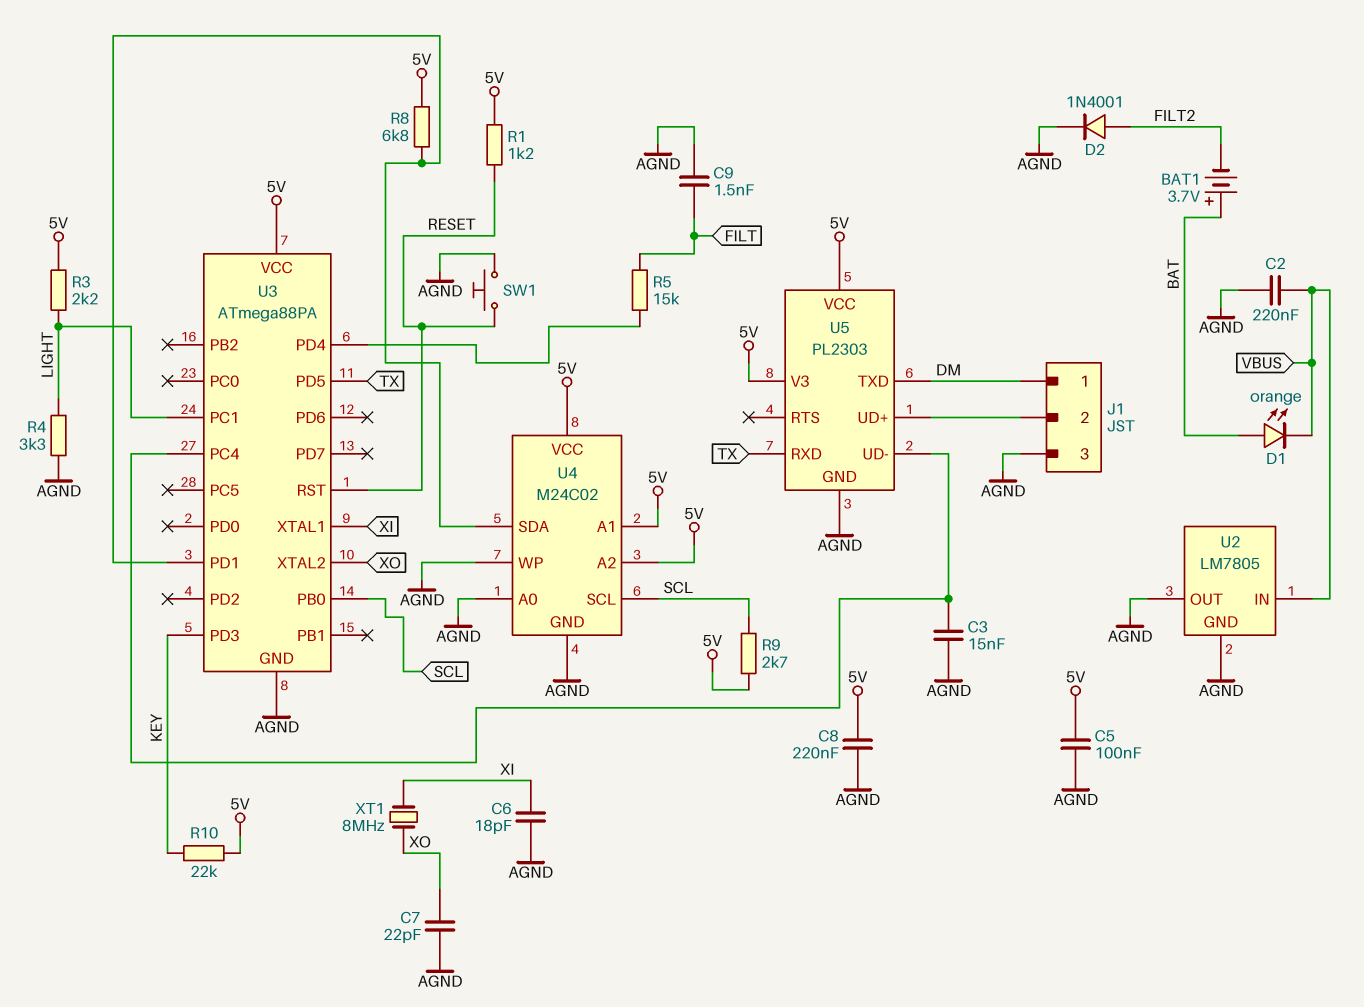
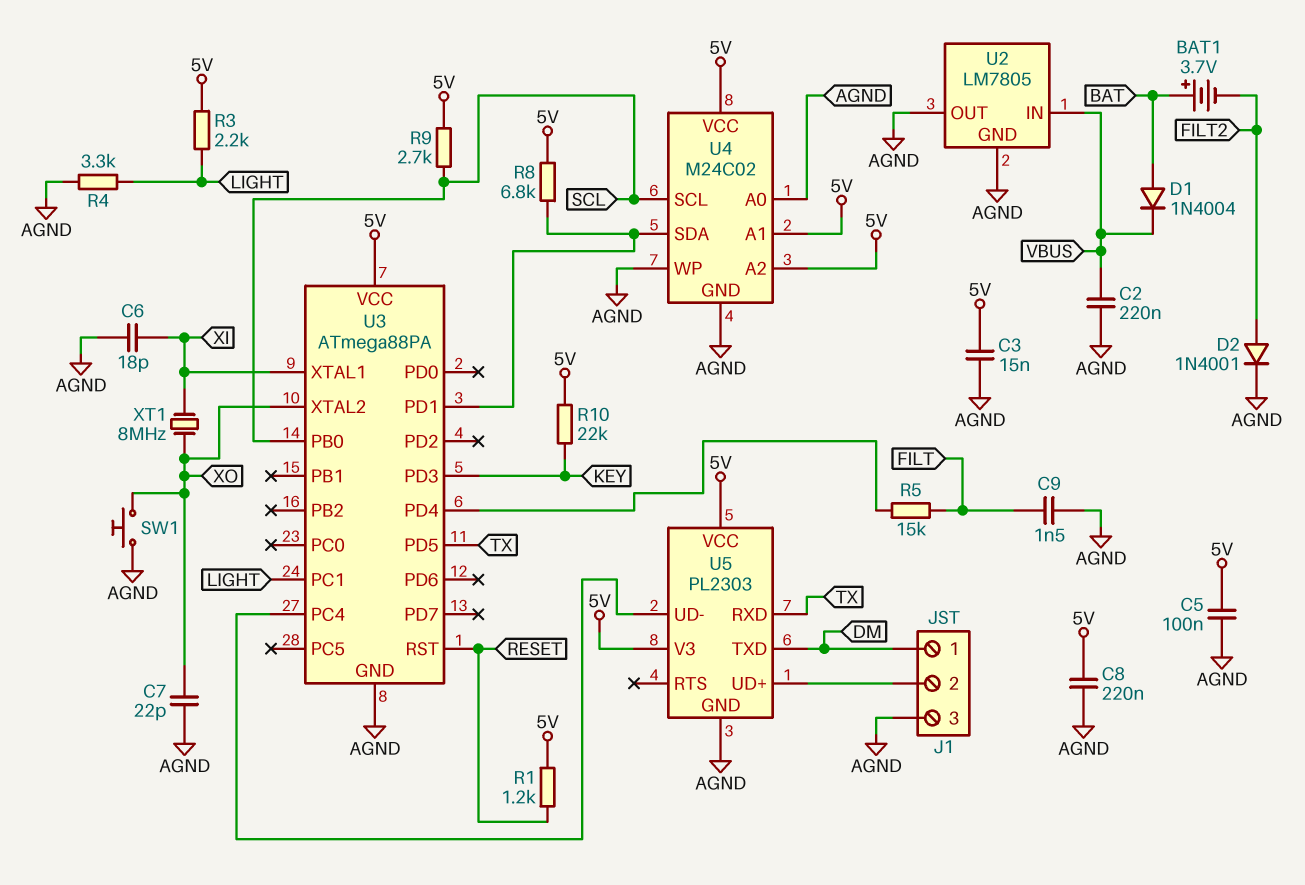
C3: 15nF (AGND, U3/PC4) -> 15nF (5V, AGND)
D1: LED orange (A BAT, K VBUS) -> diode 1N4004 (A BAT, K VBUS)
SW1: button (AGND, RESET) -> button (AGND, XO)

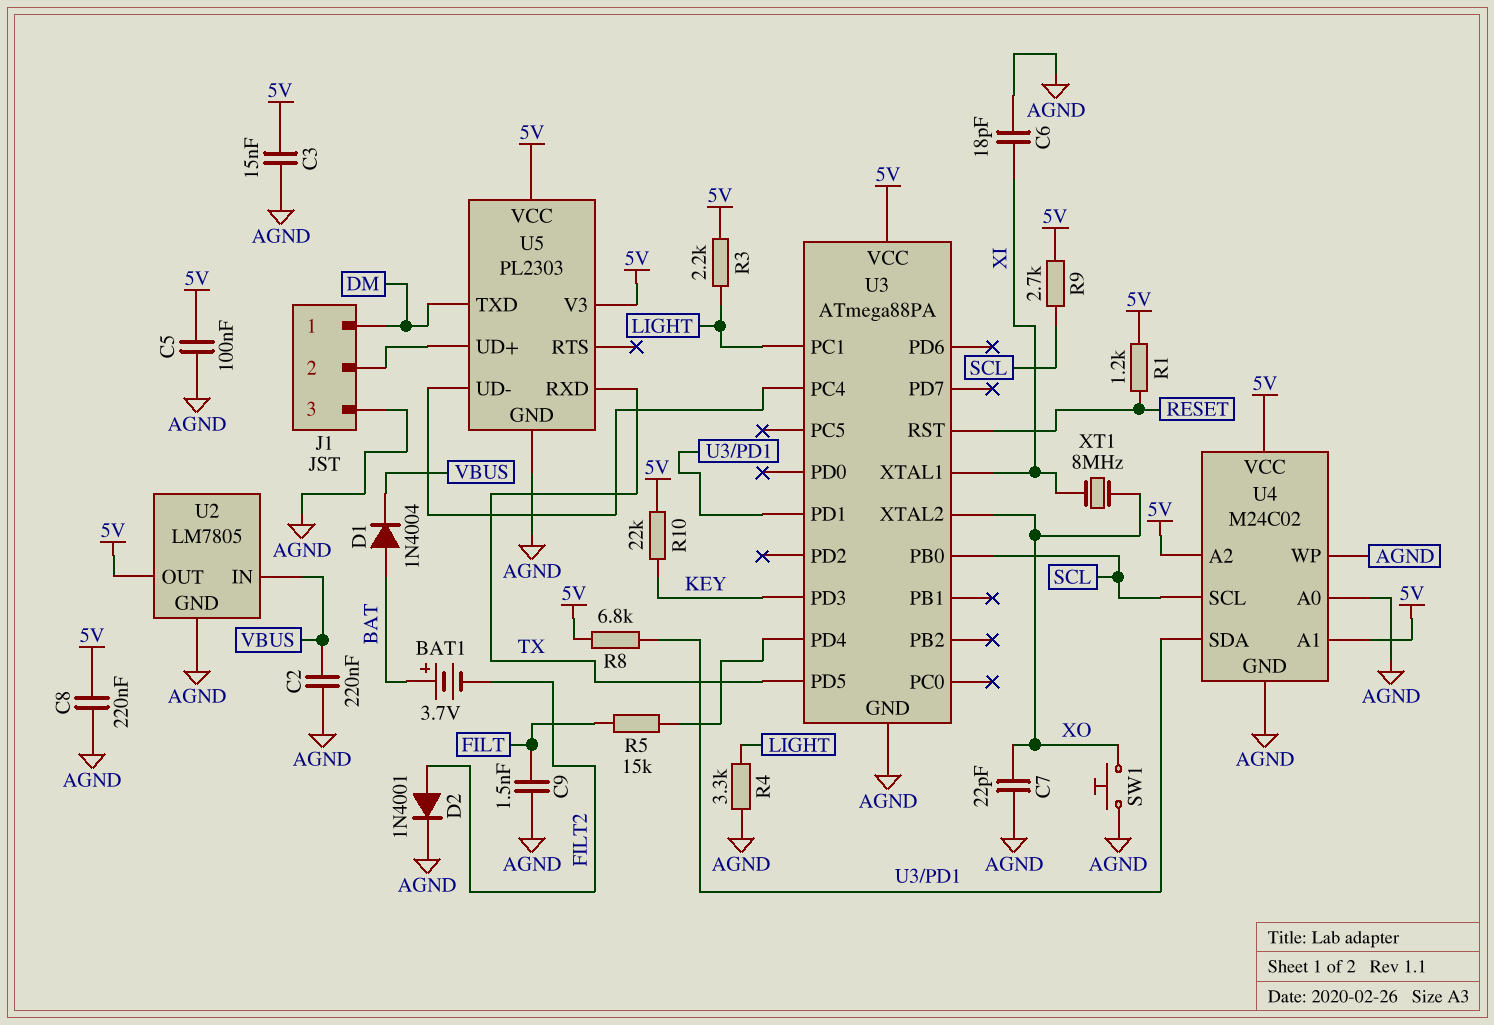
U2 pin OUT: AGND -> 5V

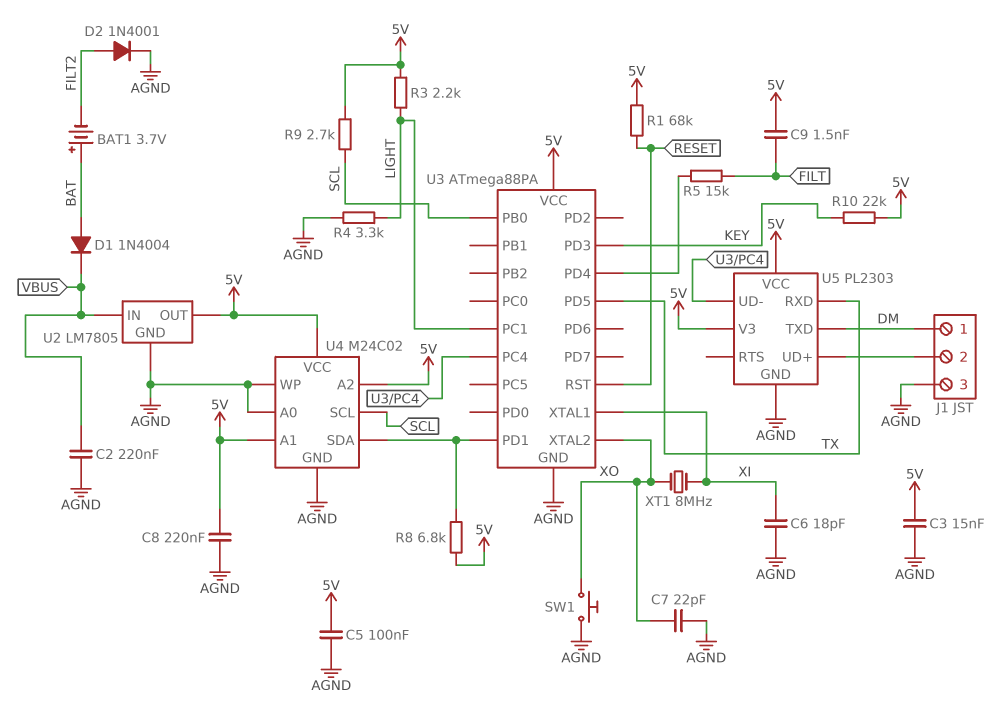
C9: 1.5nF (AGND, FILT) -> 1.5nF (5V, FILT)
R1: 1.2k (5V, RESET) -> 68k (5V, RESET)

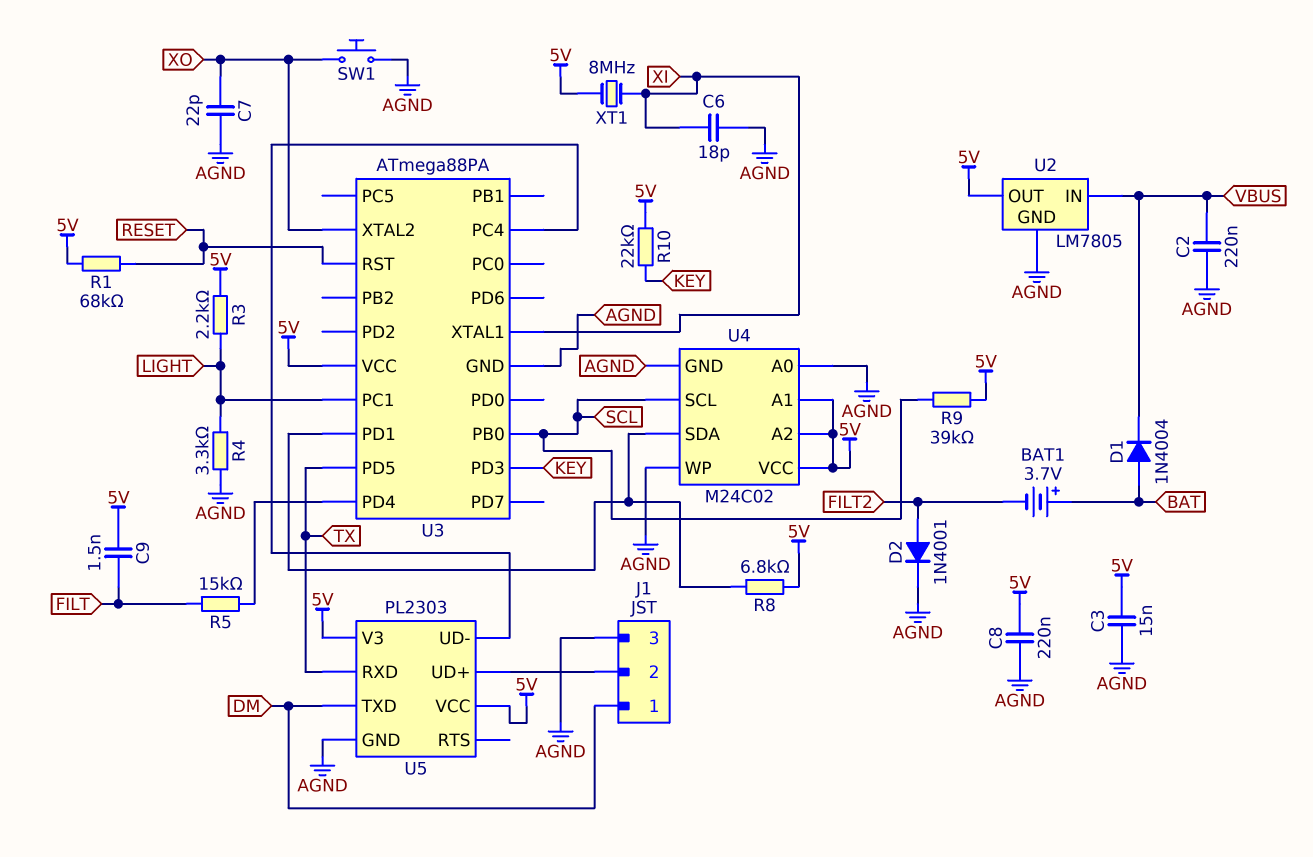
C5: 100nF (5V, AGND) -> none
R9: 2.7k (5V, SCL) -> 39k (5V, SCL)
XT1: 8MHz (XI, XO) -> 8MHz (5V, XI)

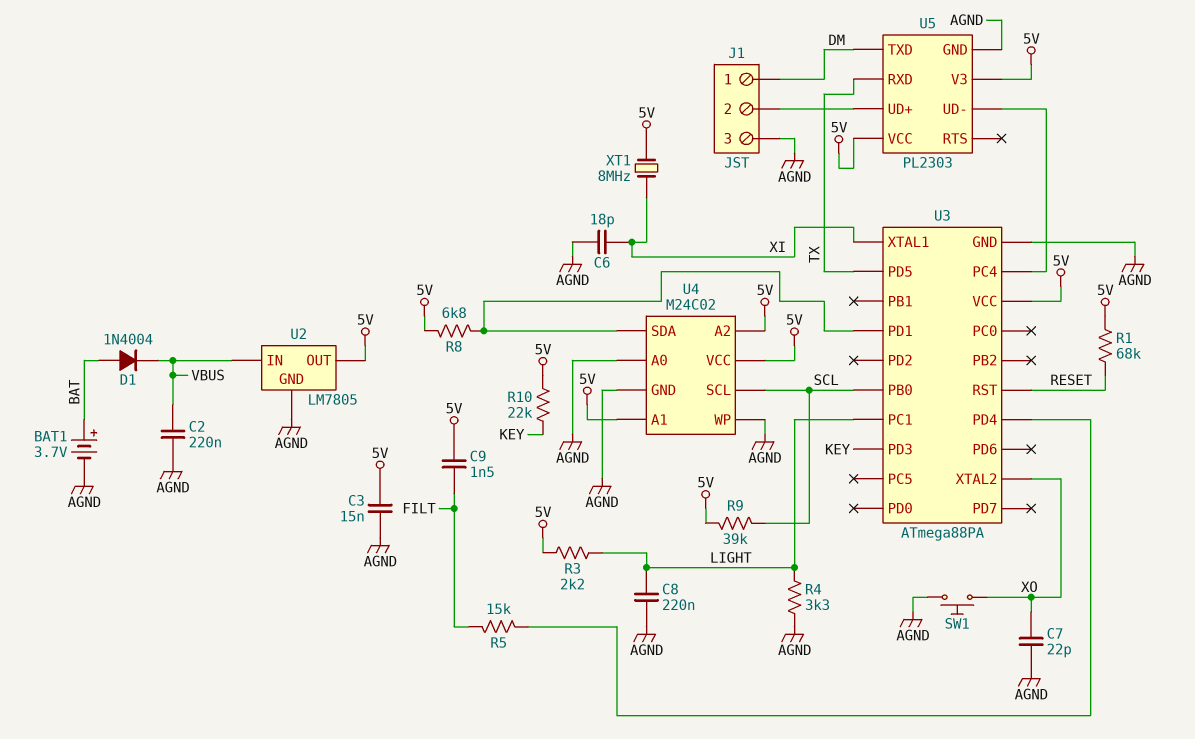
BAT1: 3.7V (plus BAT, minus FILT2) -> 3.7V (plus BAT, minus AGND)
C8: 220nF (5V, AGND) -> 220nF (AGND, LIGHT)
D2: diode 1N4001 (A FILT2, K AGND) -> none

